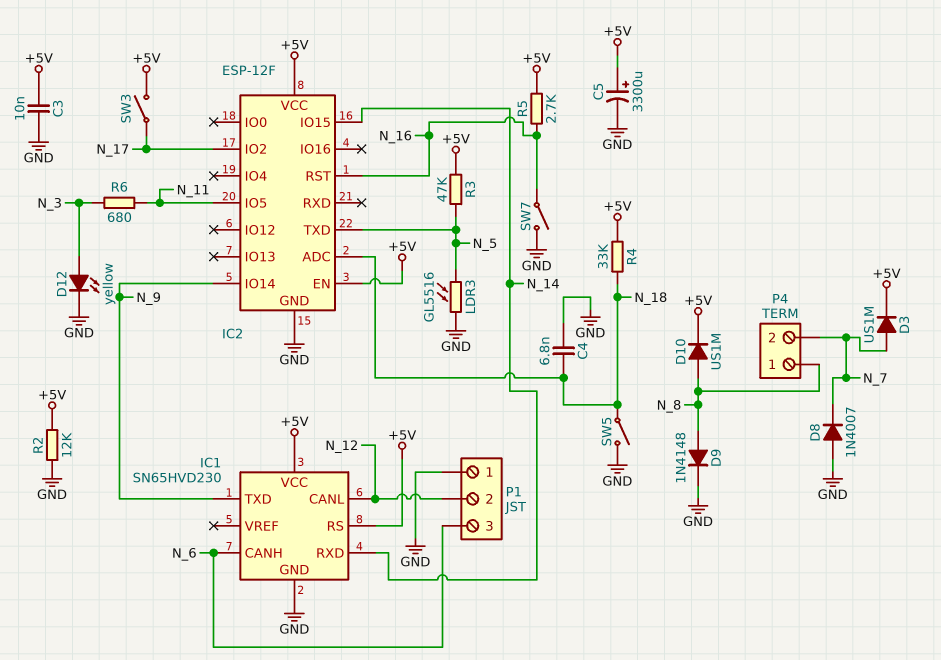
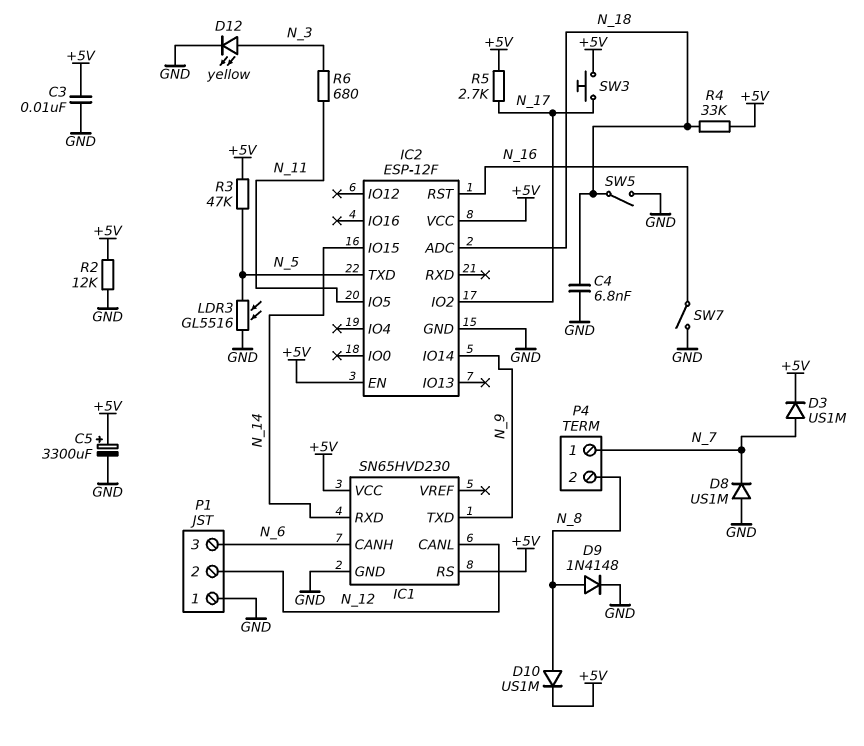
D8: diode 1N4007 (A GND, K N_7) -> diode US1M (A GND, K N_7)
P4 pin 1: N_8 -> N_7
P4 pin 2: N_7 -> N_8
R5: 2.7k (+5V, N_16) -> 2.7k (+5V, N_17)
SW3: switch (+5V, N_17) -> button (+5V, N_17)

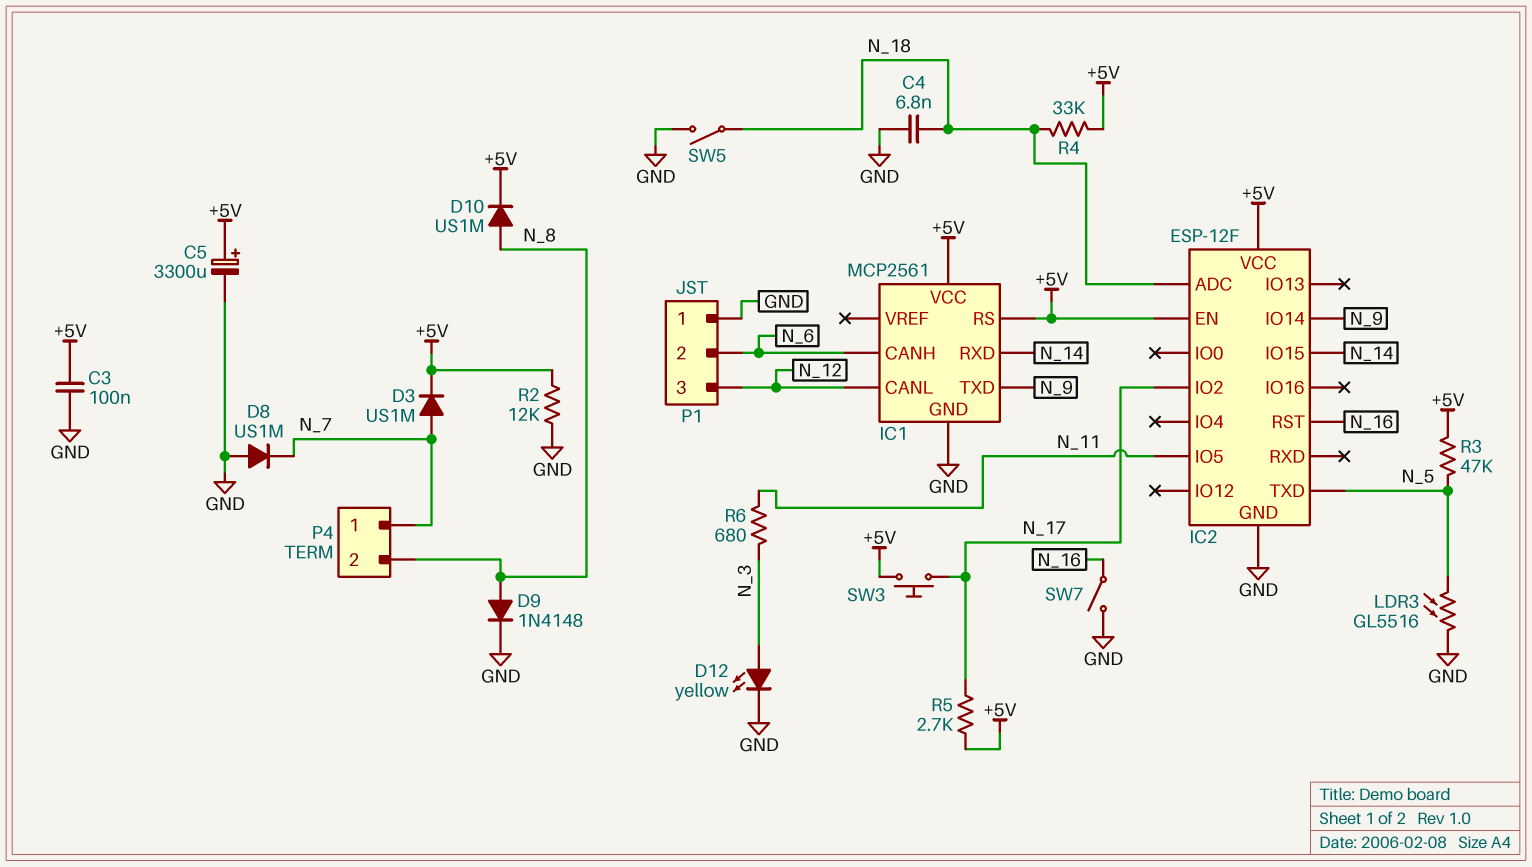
C3: 10nF (+5V, GND) -> 100nF (+5V, GND)
IC1: SN65HVD230 -> MCP2561
P1 pin 2: N_12 -> N_6
P1 pin 3: N_6 -> N_12

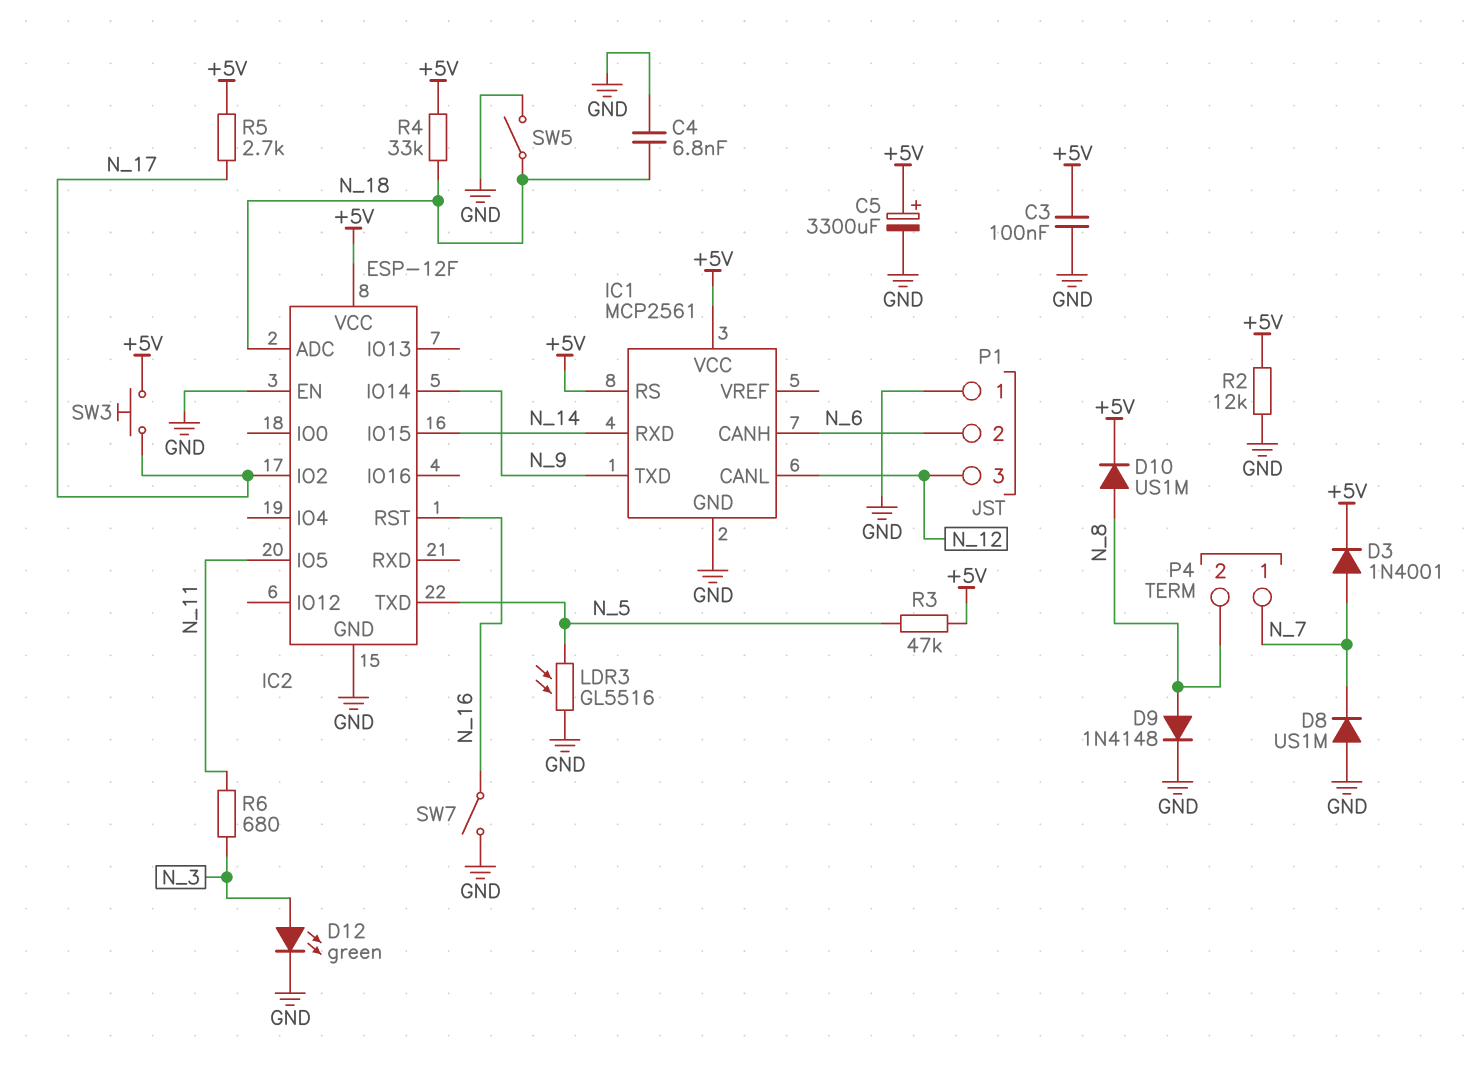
D3: diode US1M (A N_7, K +5V) -> diode 1N4001 (A N_7, K +5V)
D12: LED yellow (A N_3, K GND) -> LED green (A N_3, K GND)
IC2 pin EN: +5V -> GND

